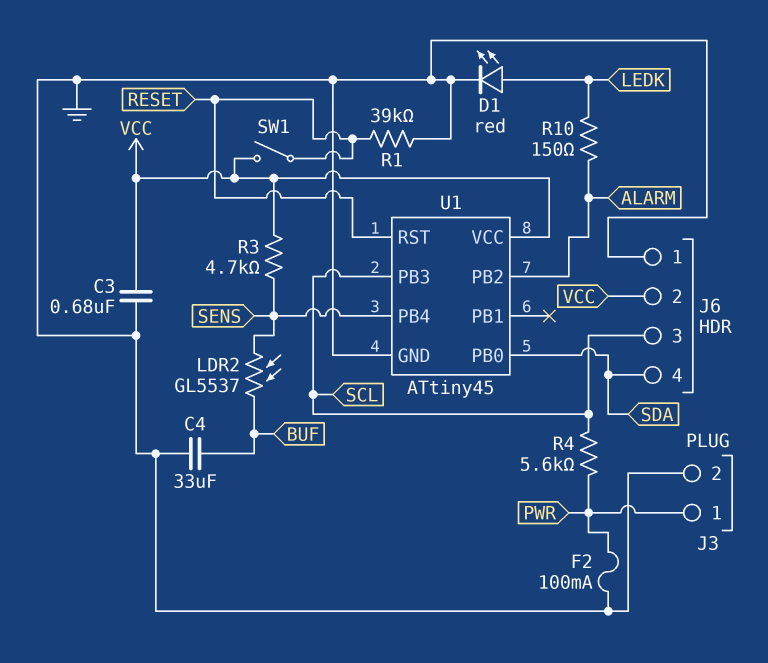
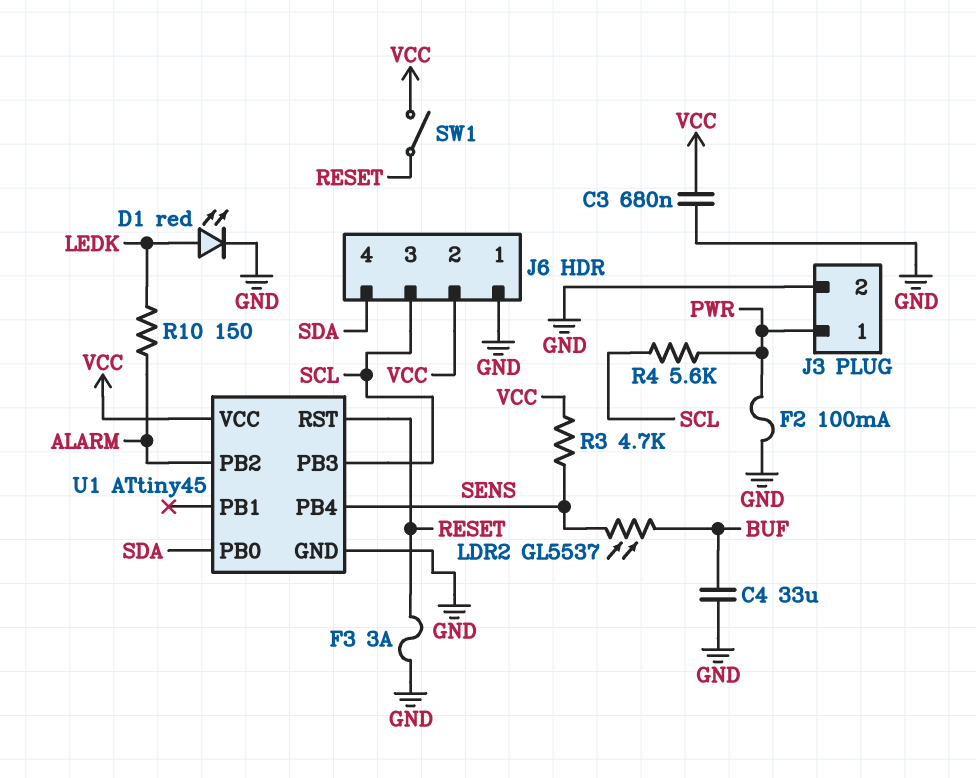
F3: none -> 3A (GND, RESET)
R1: 39k (GND, RESET) -> none

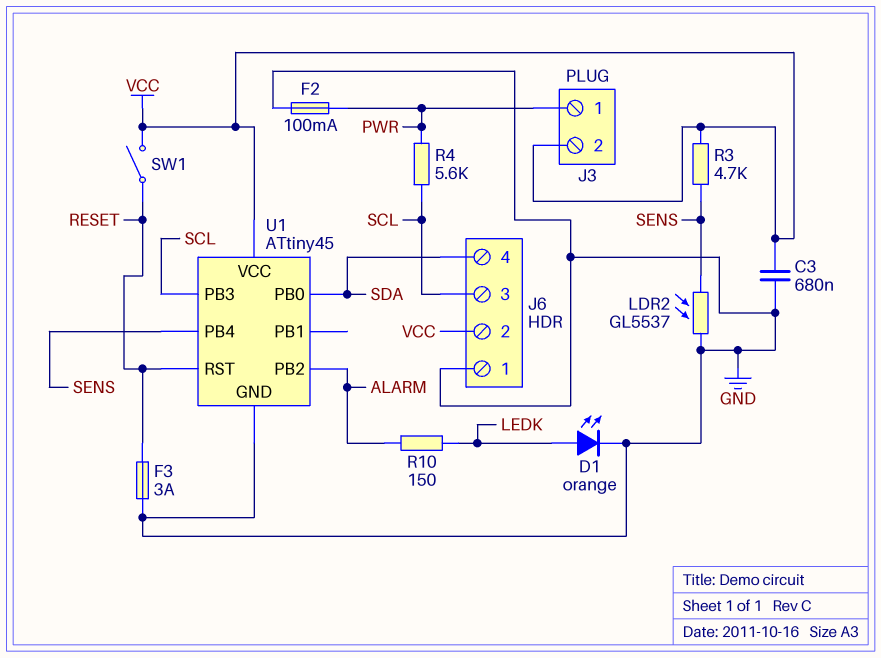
C4: 33uF (BUF, GND) -> none
D1: LED red (A LEDK, K GND) -> LED orange (A LEDK, K GND)
J3 pin 2: GND -> VCC
LDR2: GL5537 (BUF, SENS) -> GL5537 (GND, SENS)

